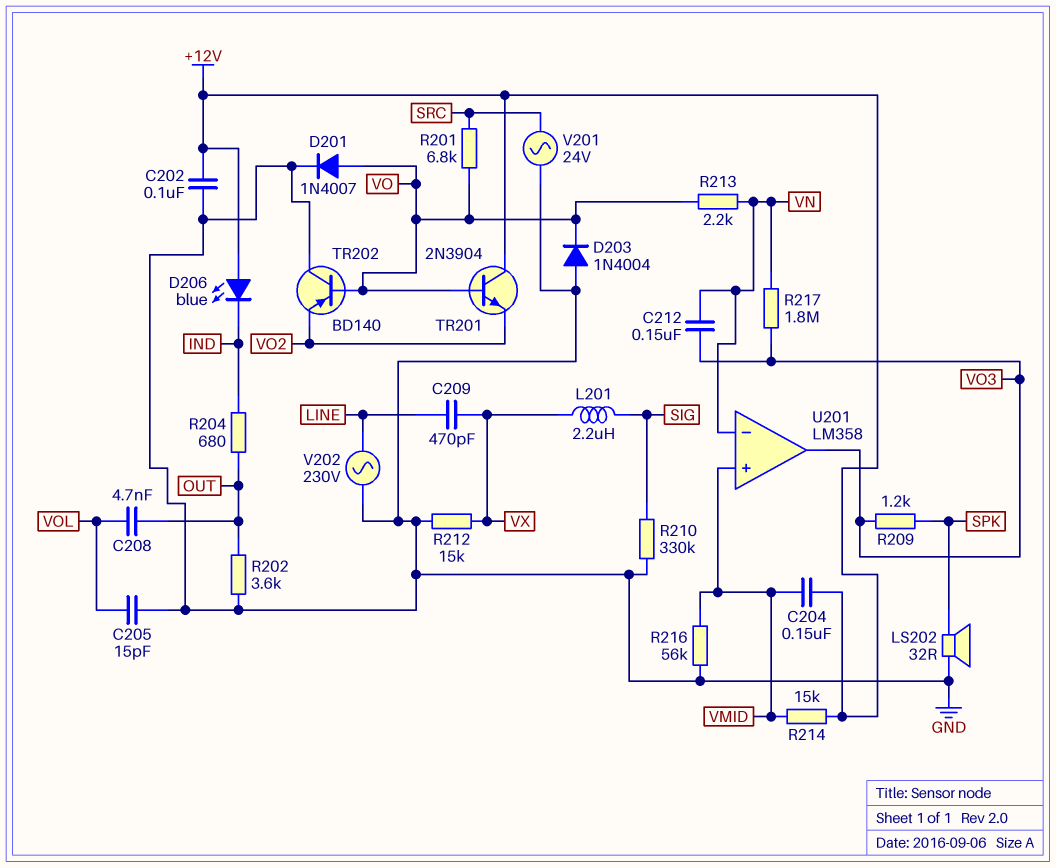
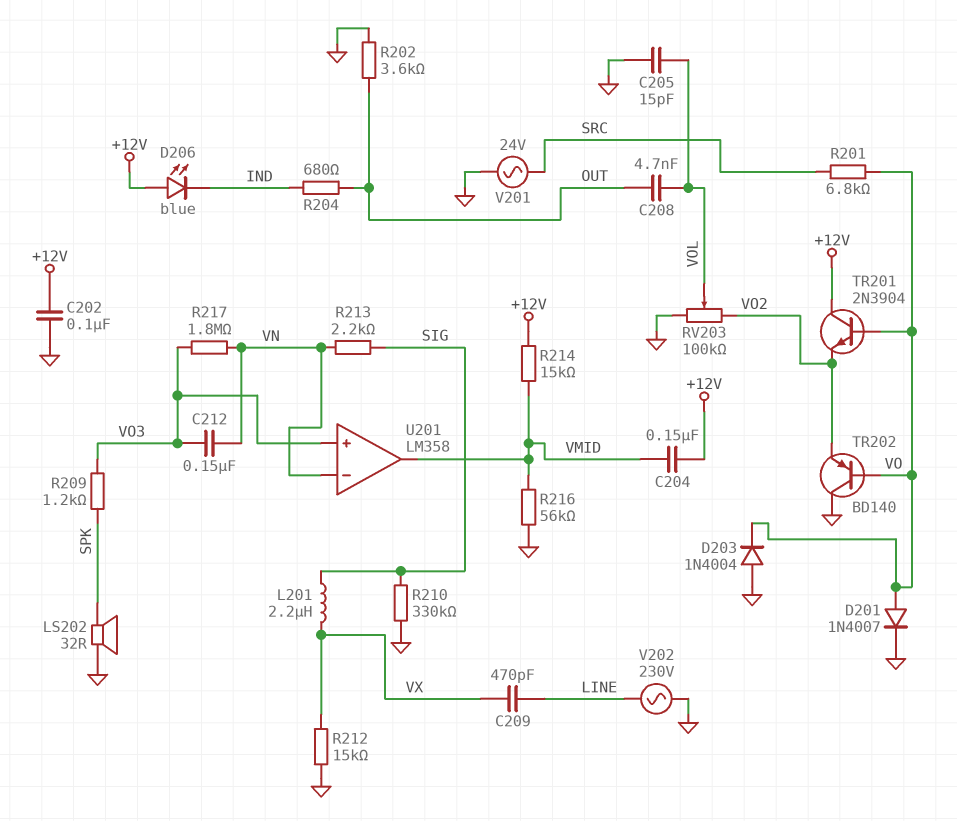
R213: 2.2k (VN, VO) -> 2.2k (SIG, VN)
RV203: none -> 100k (GND, VO2, wiper VOL)
U201 pin in+: VMID -> VO3
U201 pin out: VO3 -> VMID

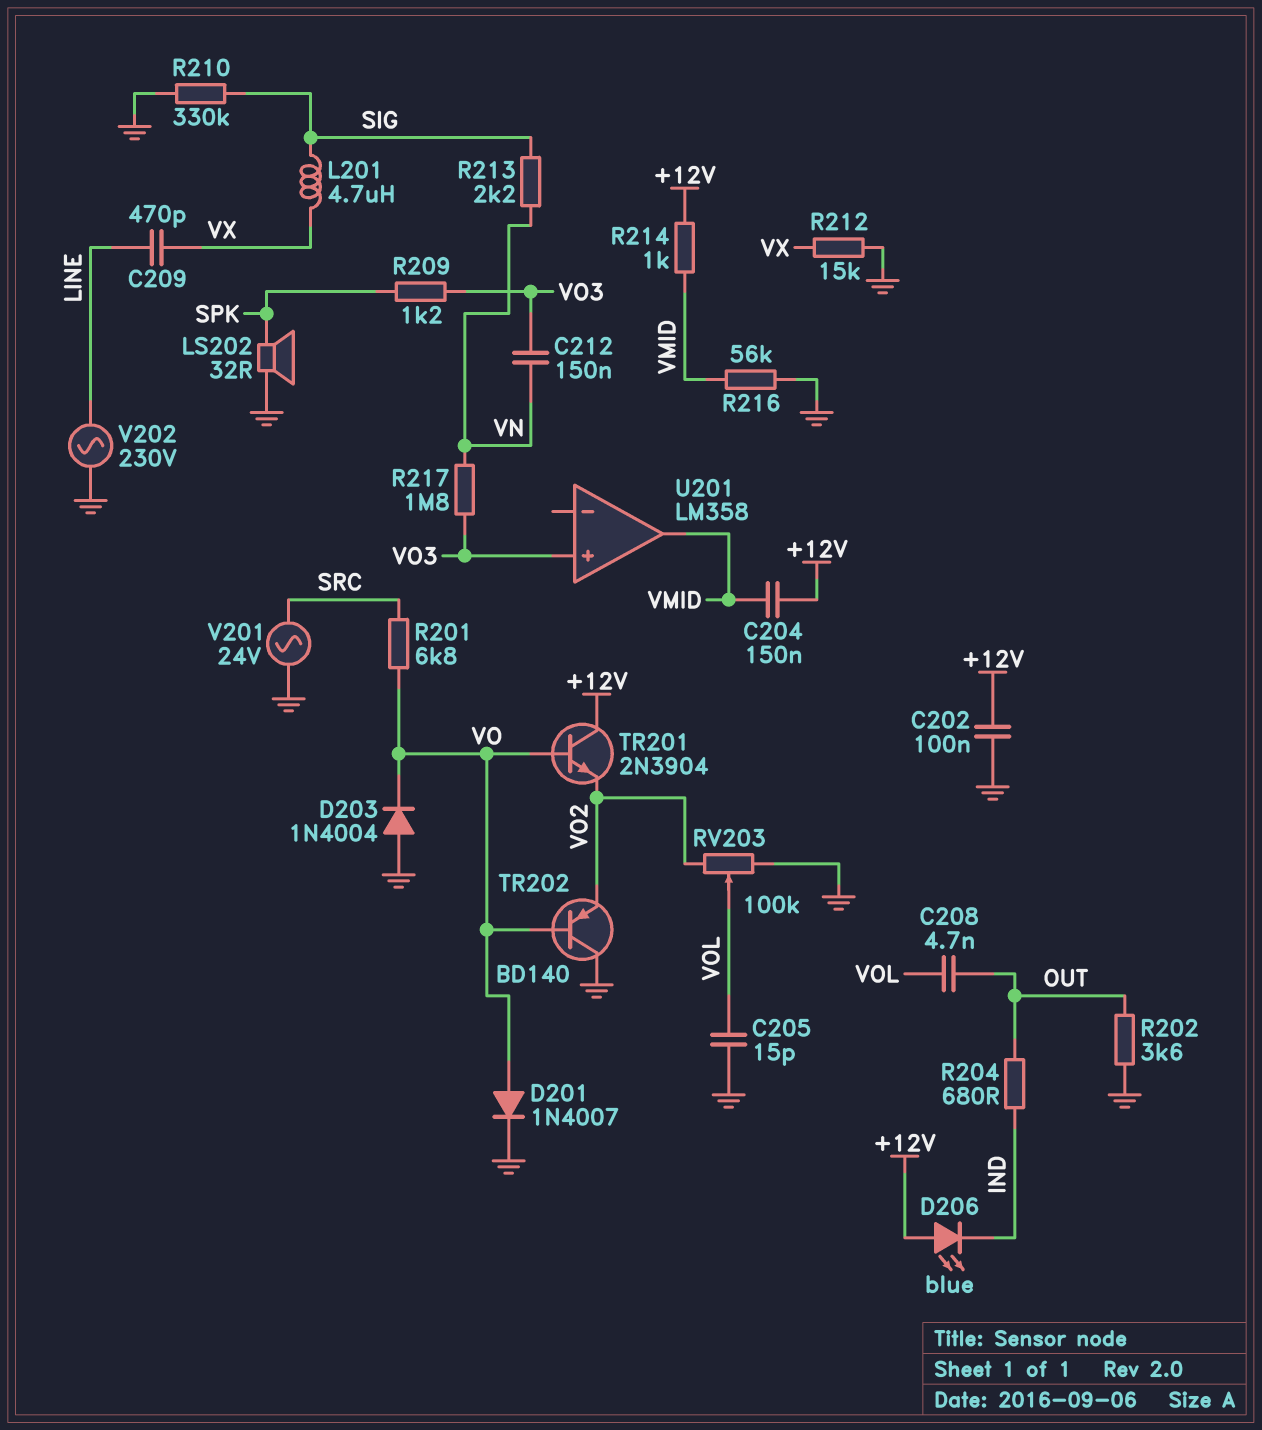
L201: 2.2uH (SIG, VX) -> 4.7uH (SIG, VX)
R214: 15k (+12V, VMID) -> 1k (+12V, VMID)
U201 pin in-: VN -> none

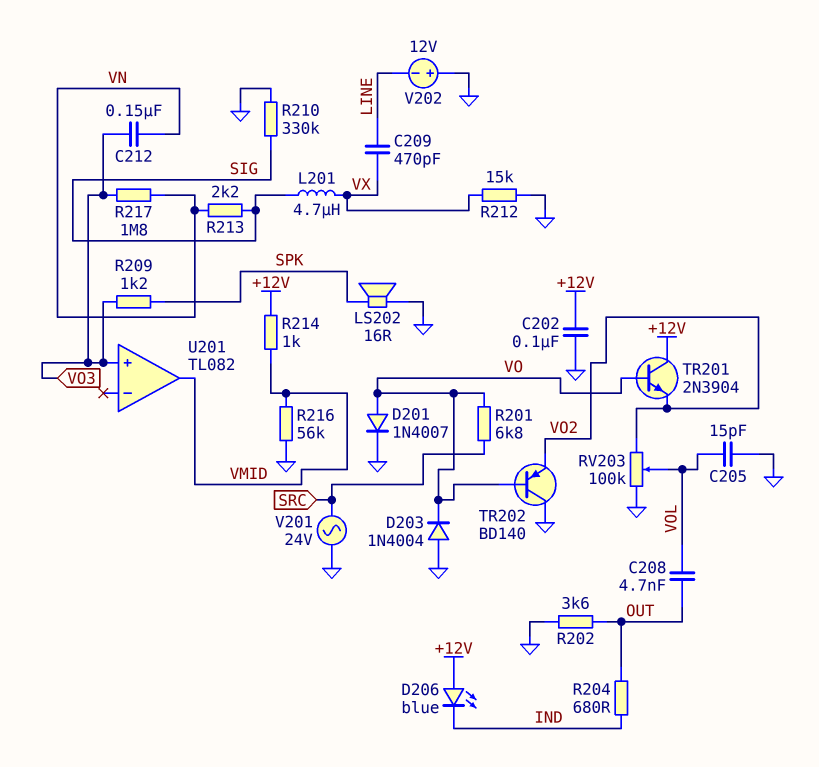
C204: 150nF (+12V, VMID) -> none
LS202: speaker 32R (GND, SPK) -> speaker 16R (GND, SPK)
U201: LM358 -> TL082
V202: AC 230V (GND, LINE) -> 12V (plus GND, minus LINE)

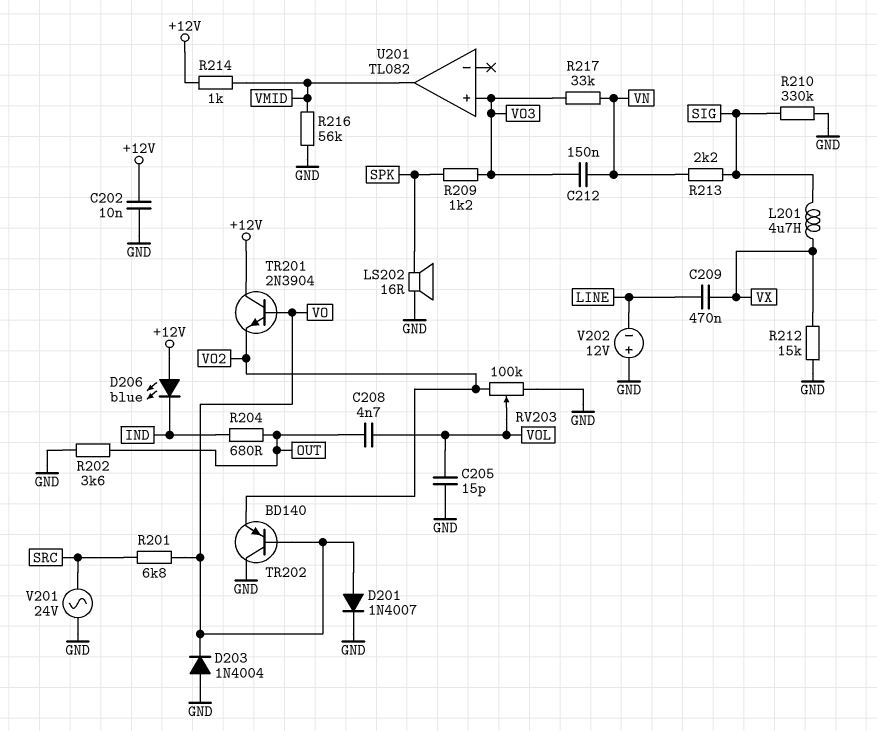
C202: 100nF (+12V, GND) -> 10nF (+12V, GND)
C209: 470pF (LINE, VX) -> 470nF (LINE, VX)
R217: 1.8M (VN, VO3) -> 33k (VN, VO3)

